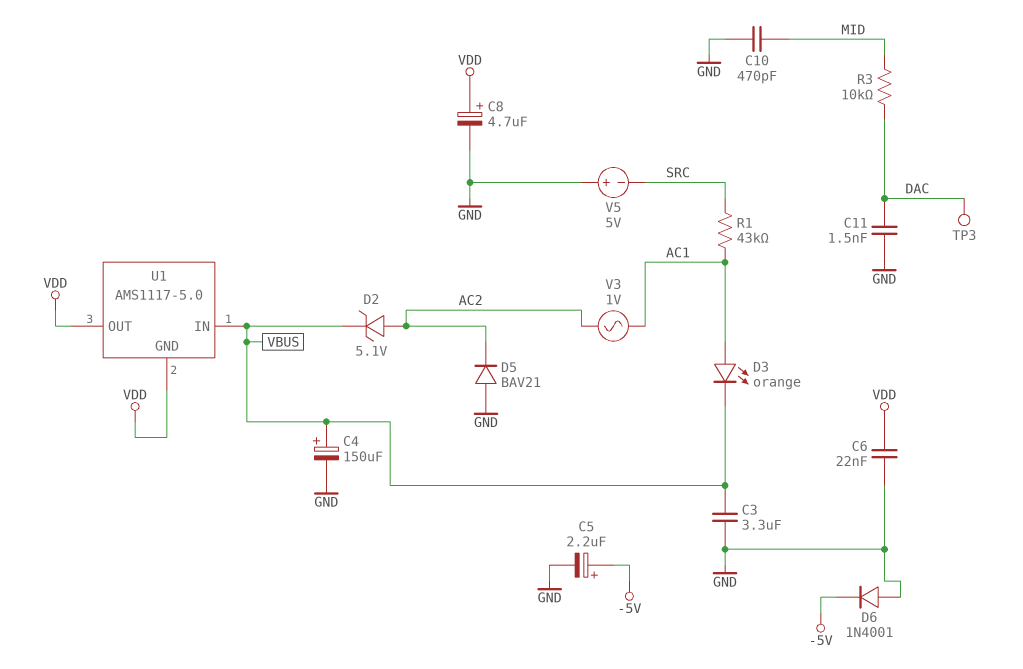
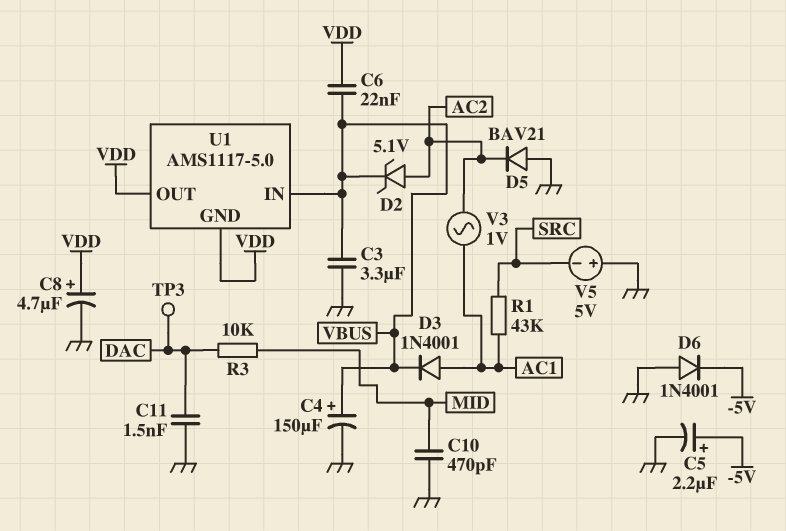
C6: 22nF (GND, VDD) -> 22nF (VBUS, VDD)
D3: LED orange (A AC1, K VBUS) -> diode 1N4001 (A AC1, K VBUS)

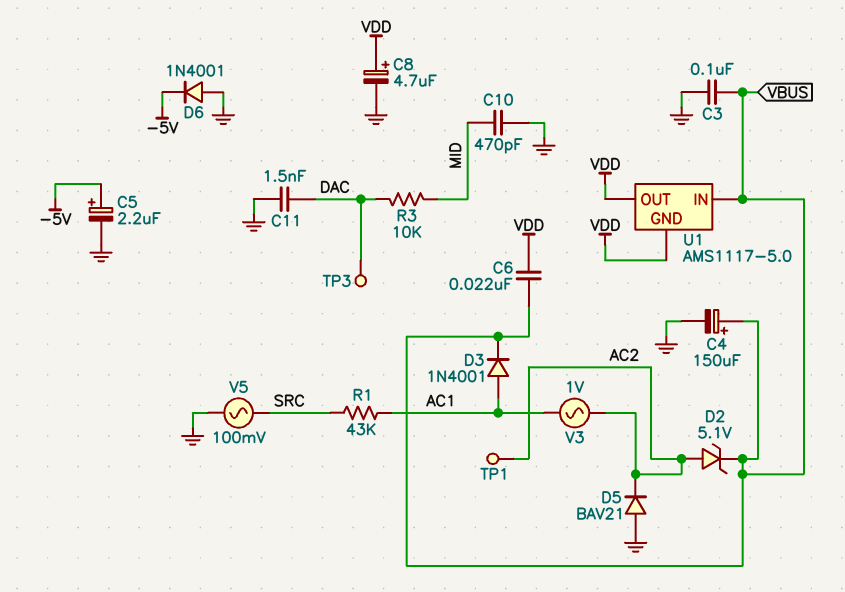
C3: 3.3uF (GND, VBUS) -> 100nF (GND, VBUS)
TP1: none -> test point (AC2)
V5: 5V (plus GND, minus SRC) -> AC 100mV (GND, SRC)

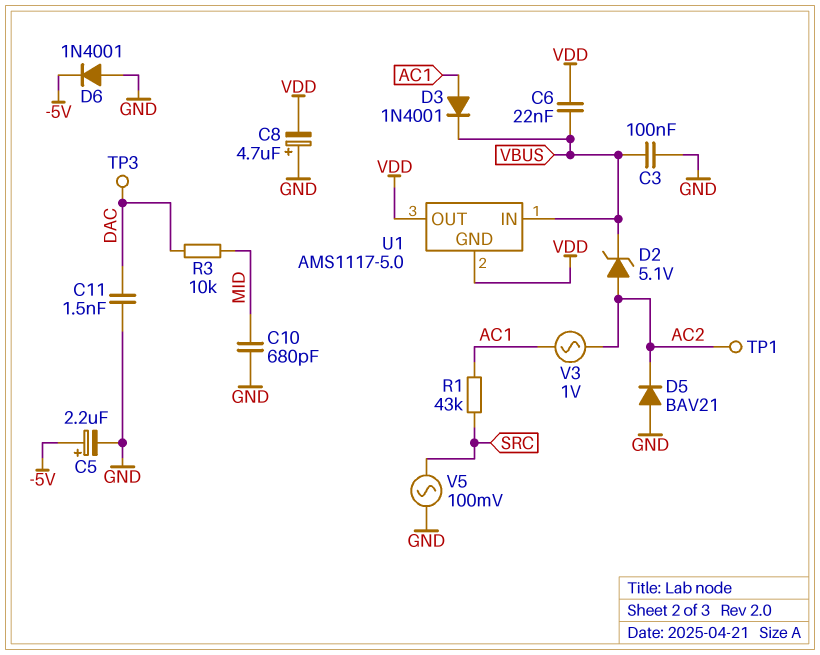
C4: 150uF (plus VBUS, minus GND) -> none
C8: 4.7uF (plus VDD, minus GND) -> 4.7uF (plus GND, minus VDD)
C10: 470pF (GND, MID) -> 680pF (GND, MID)

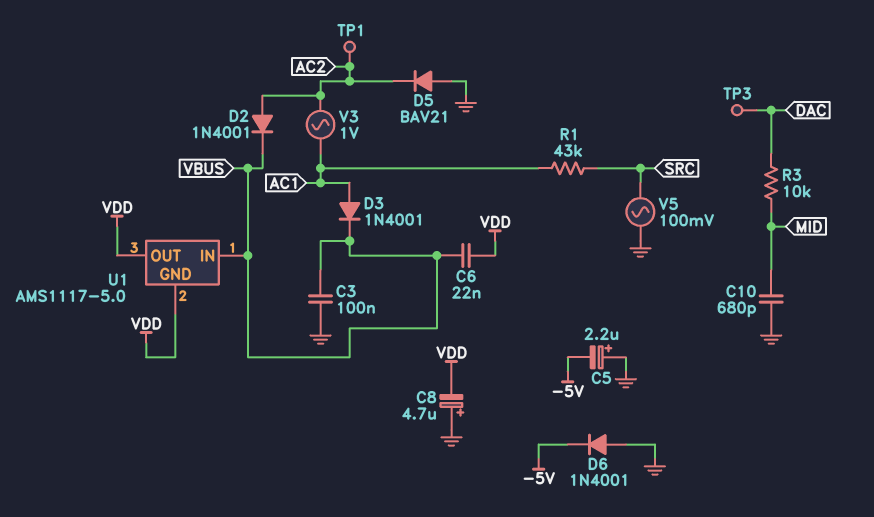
C5: 2.2uF (plus -5V, minus GND) -> 2.2uF (plus GND, minus -5V)
C11: 1.5nF (DAC, GND) -> none
D2: zener 5.1V (A AC2, K VBUS) -> diode 1N4001 (A AC2, K VBUS)

